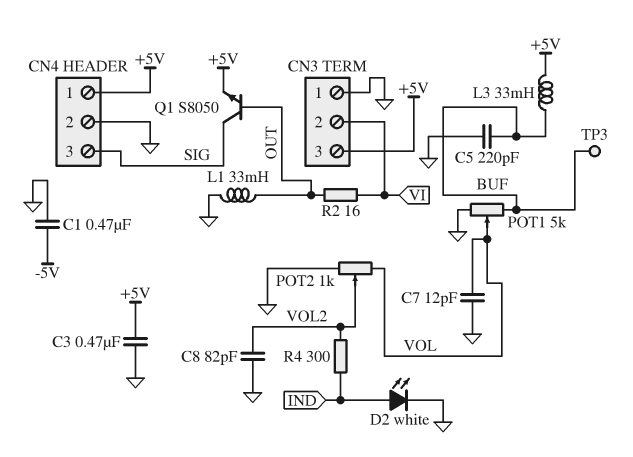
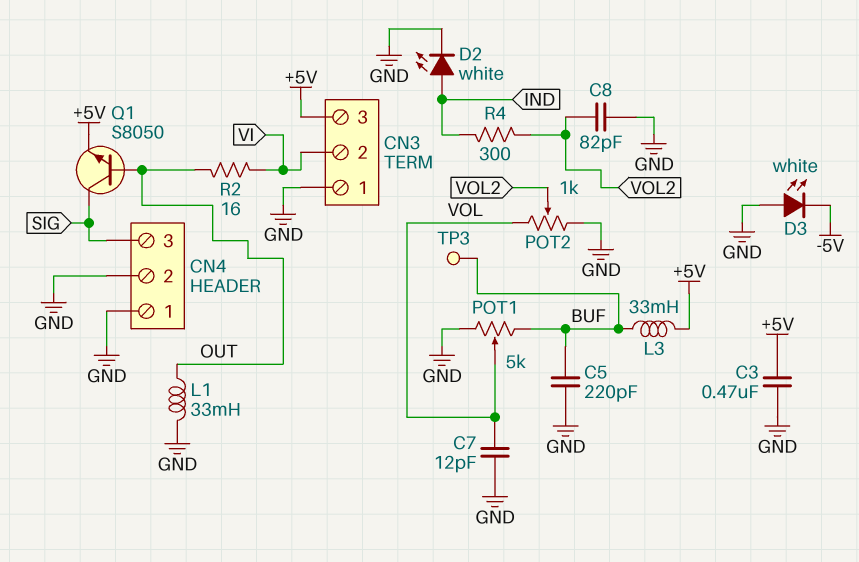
C1: 470nF (-5V, GND) -> none
CN4 pin 1: +5V -> GND
D3: none -> LED white (A GND, K -5V)

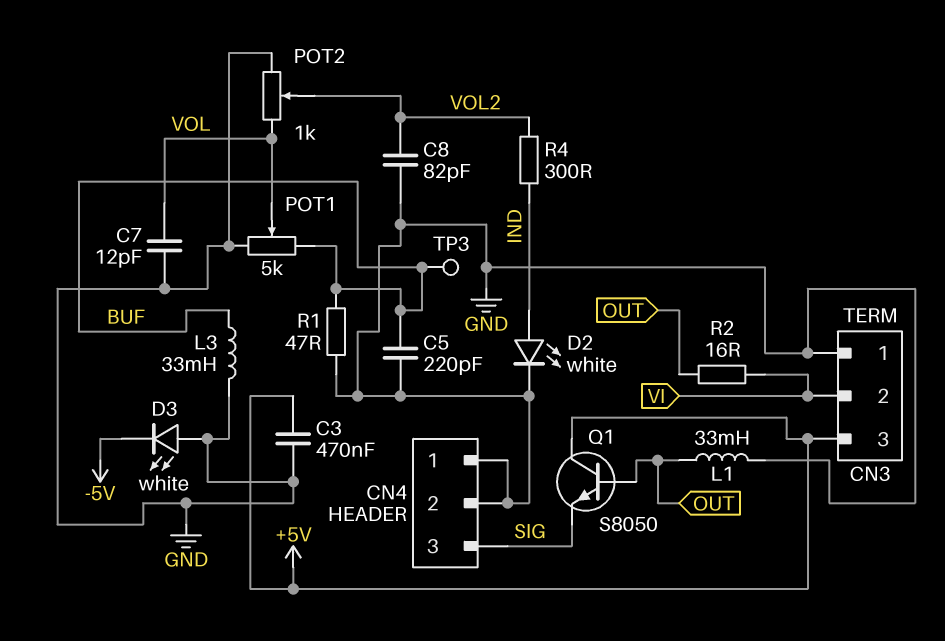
L3: 33mH (+5V, BUF) -> 33mH (BUF, GND)
Q1: NPN S8050 (B OUT, C SIG, E +5V) -> NPN S8050 (B OUT, C +5V, E SIG)
R1: none -> 47 (BUF, GND)

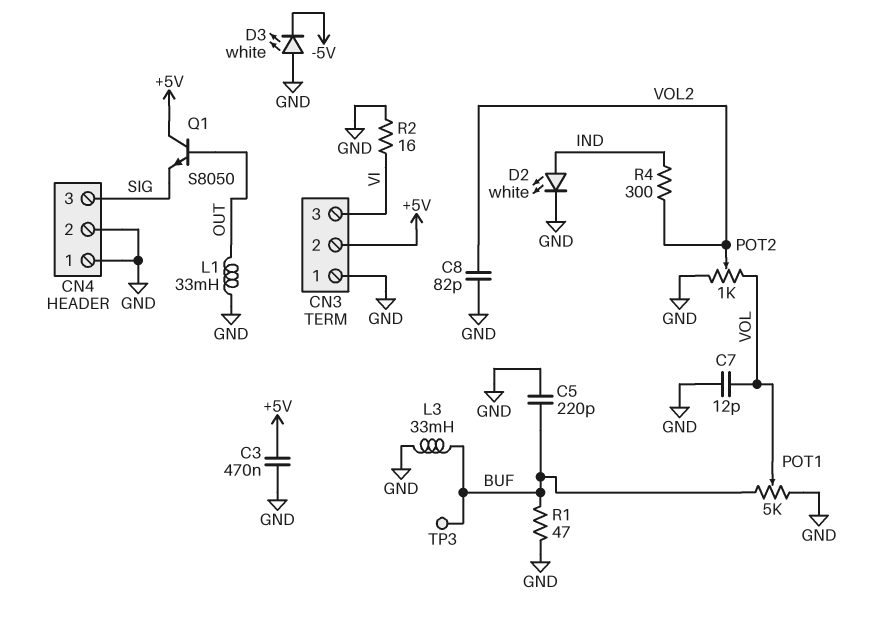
CN3 pin 2: VI -> +5V
CN3 pin 3: +5V -> VI
R2: 16 (OUT, VI) -> 16 (GND, VI)

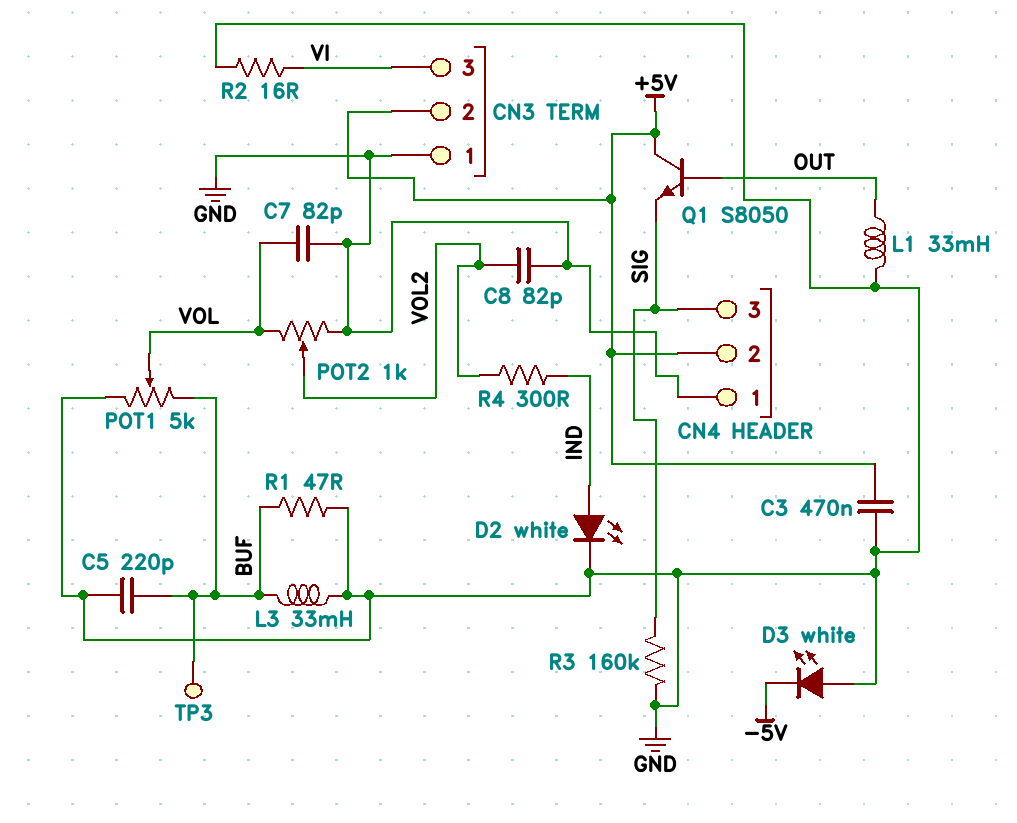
C7: 12pF (GND, VOL) -> 82pF (GND, VOL)
CN4 pin 2: GND -> +5V
R3: none -> 160k (GND, SIG)

